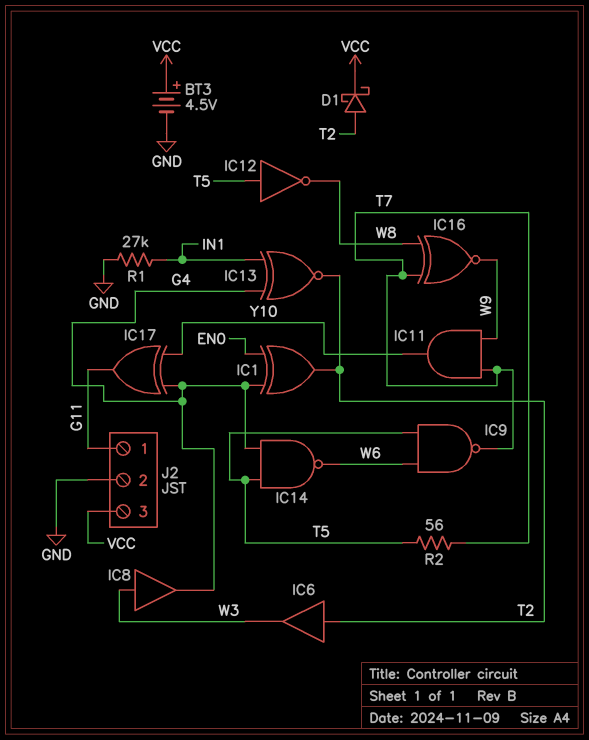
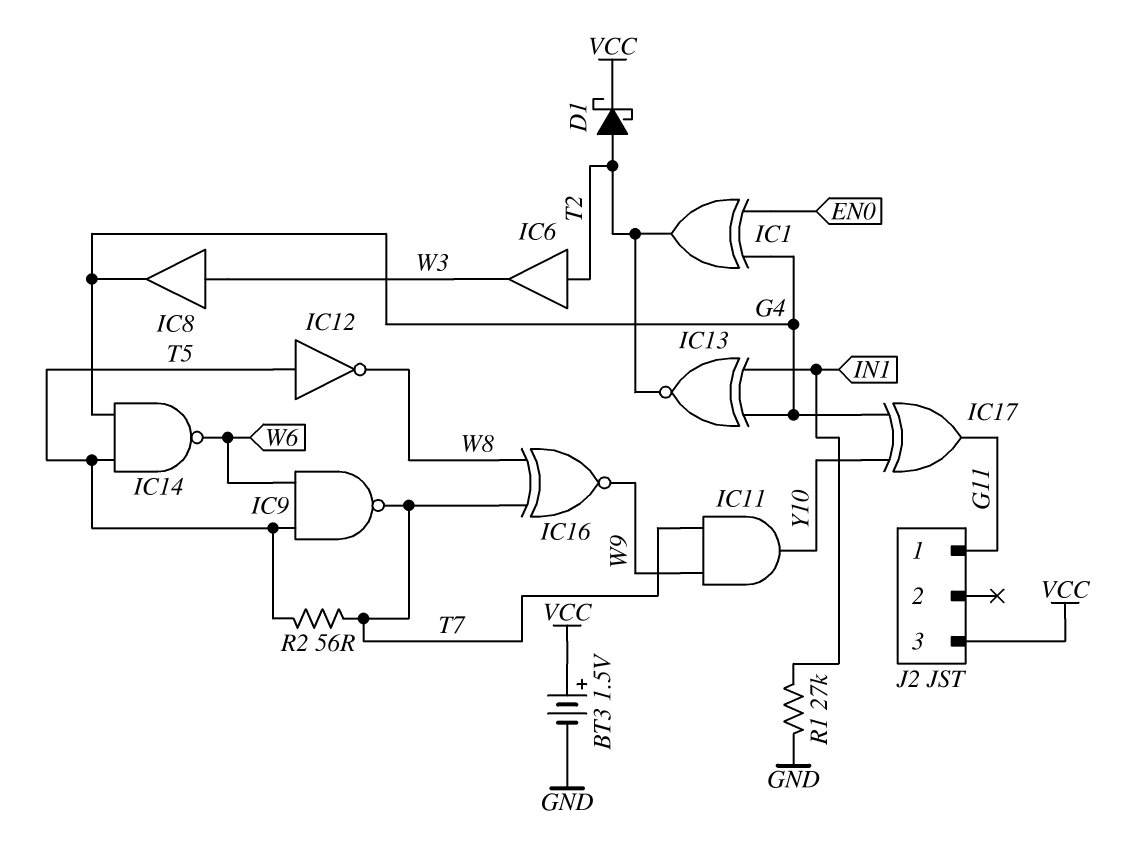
BT3: 4.5V (plus VCC, minus GND) -> 1.5V (plus VCC, minus GND)
J2 pin 2: GND -> none

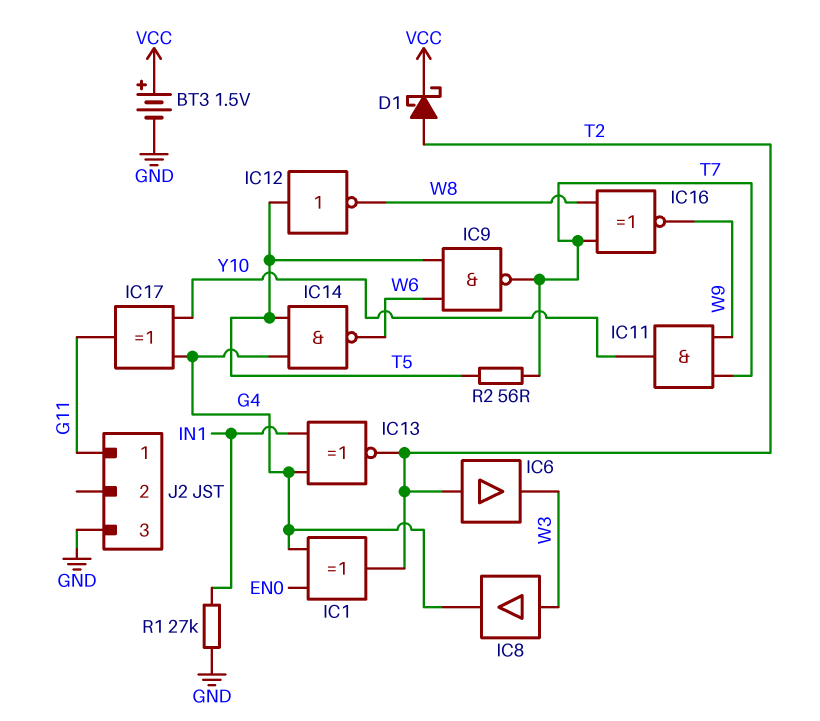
J2 pin 3: VCC -> GND

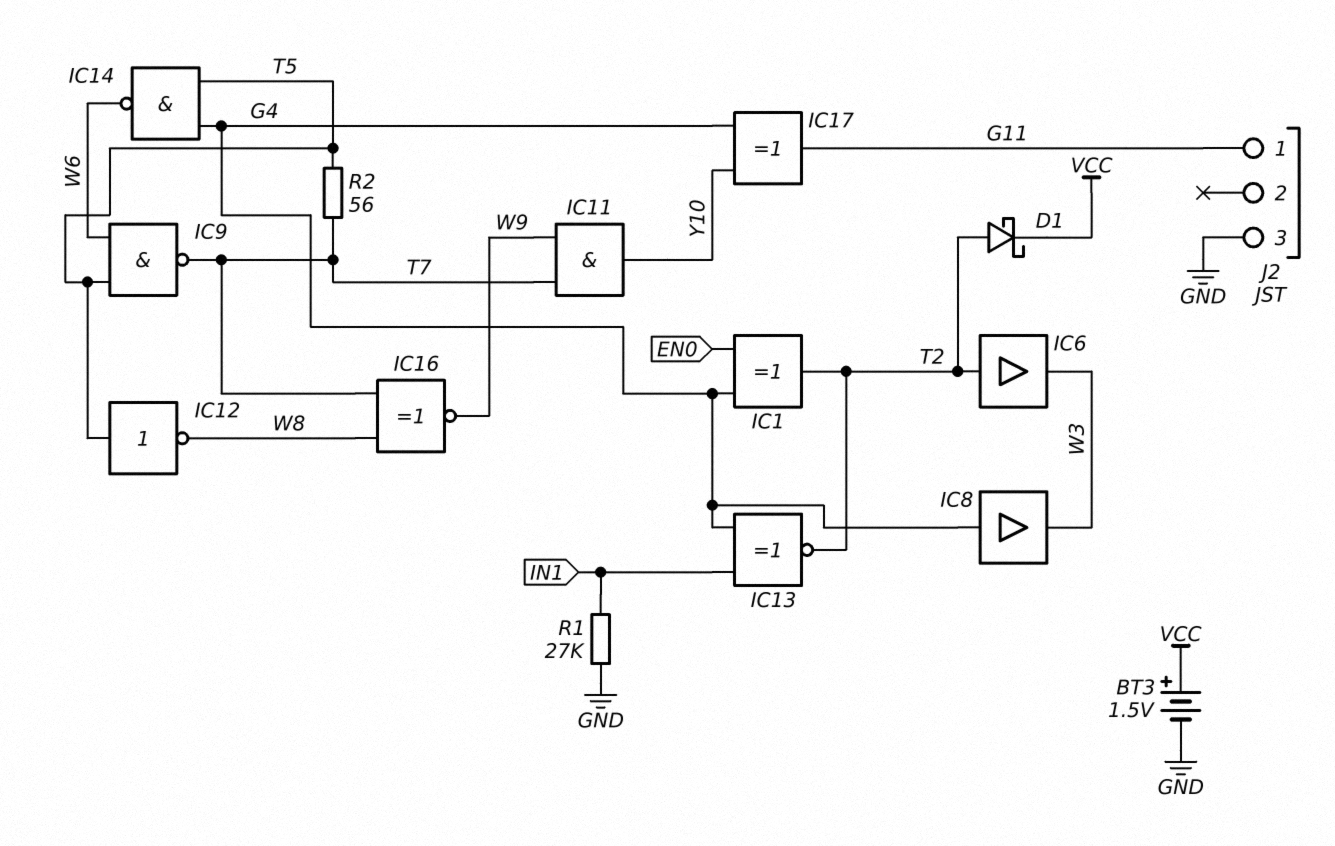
IC8: buffer (in W3, out G4) -> buffer (in G4, out W3)

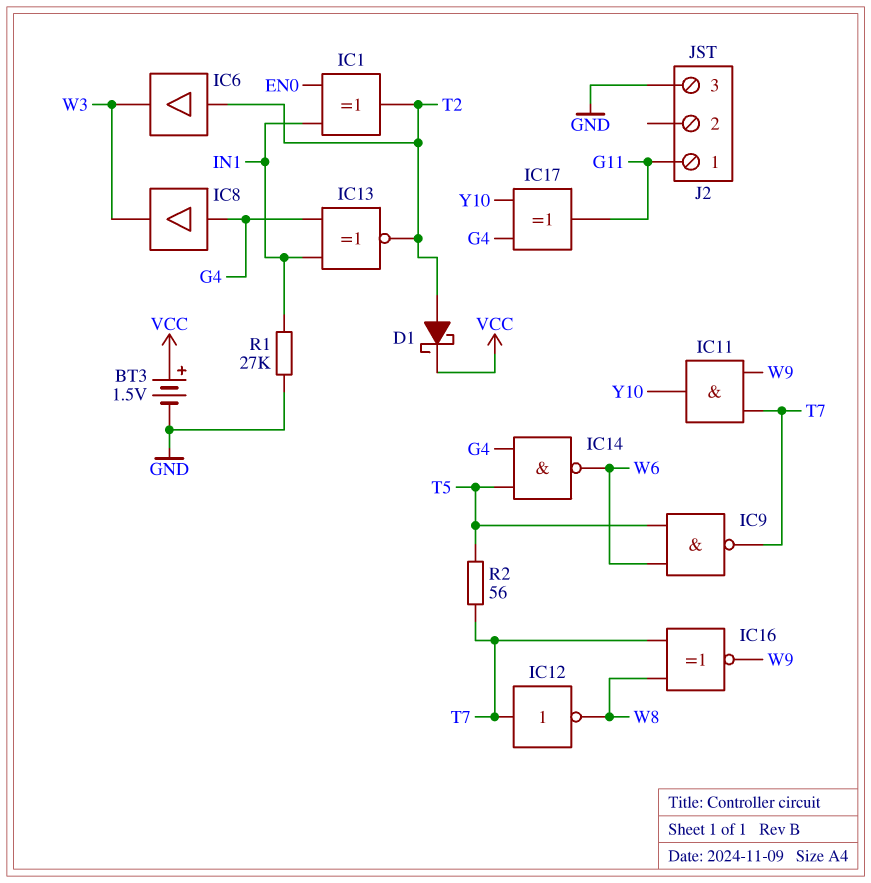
IC1: XOR (in EN0, in G4, out T2) -> XOR (in EN0, in IN1, out T2)
IC12: NOT (in T5, out W8) -> NOT (in T7, out W8)

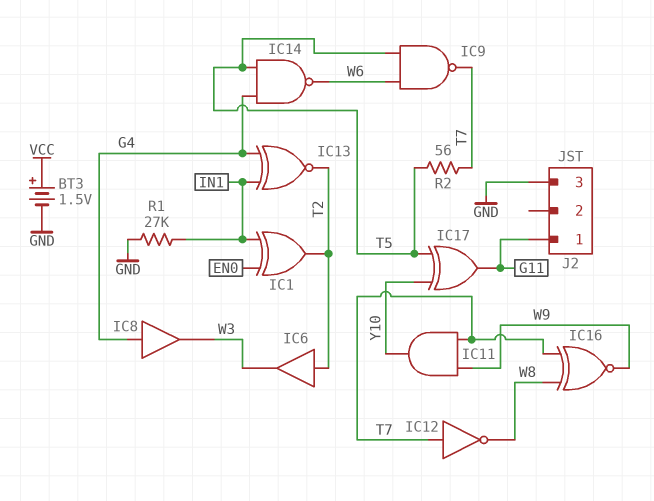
D1: schottky (A T2, K VCC) -> none
IC17: XOR (in G4, in Y10, out G11) -> XOR (in T5, in Y10, out G11)

